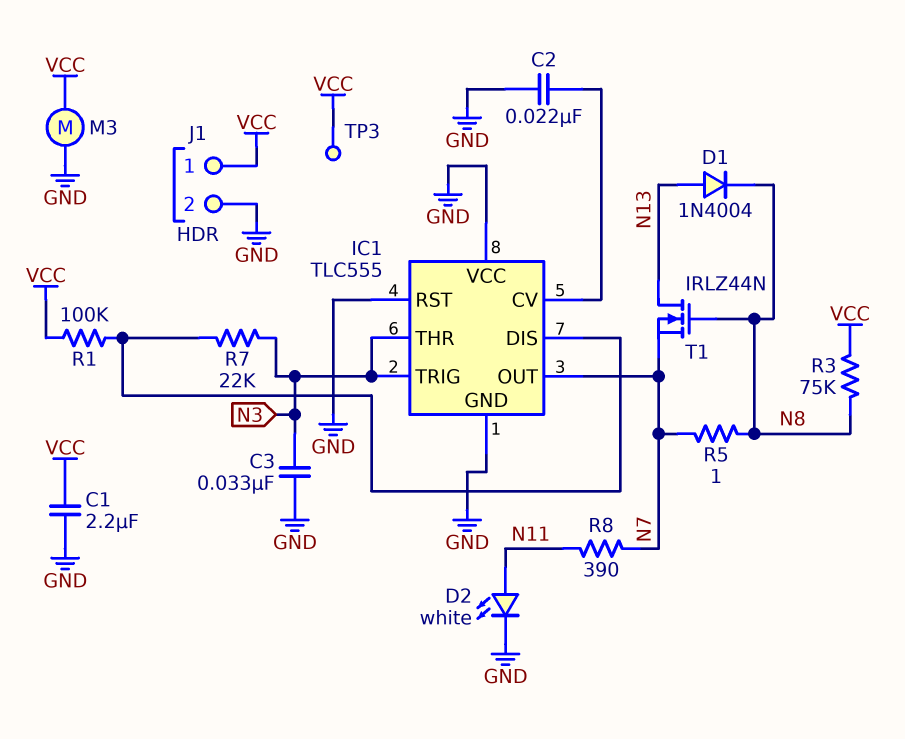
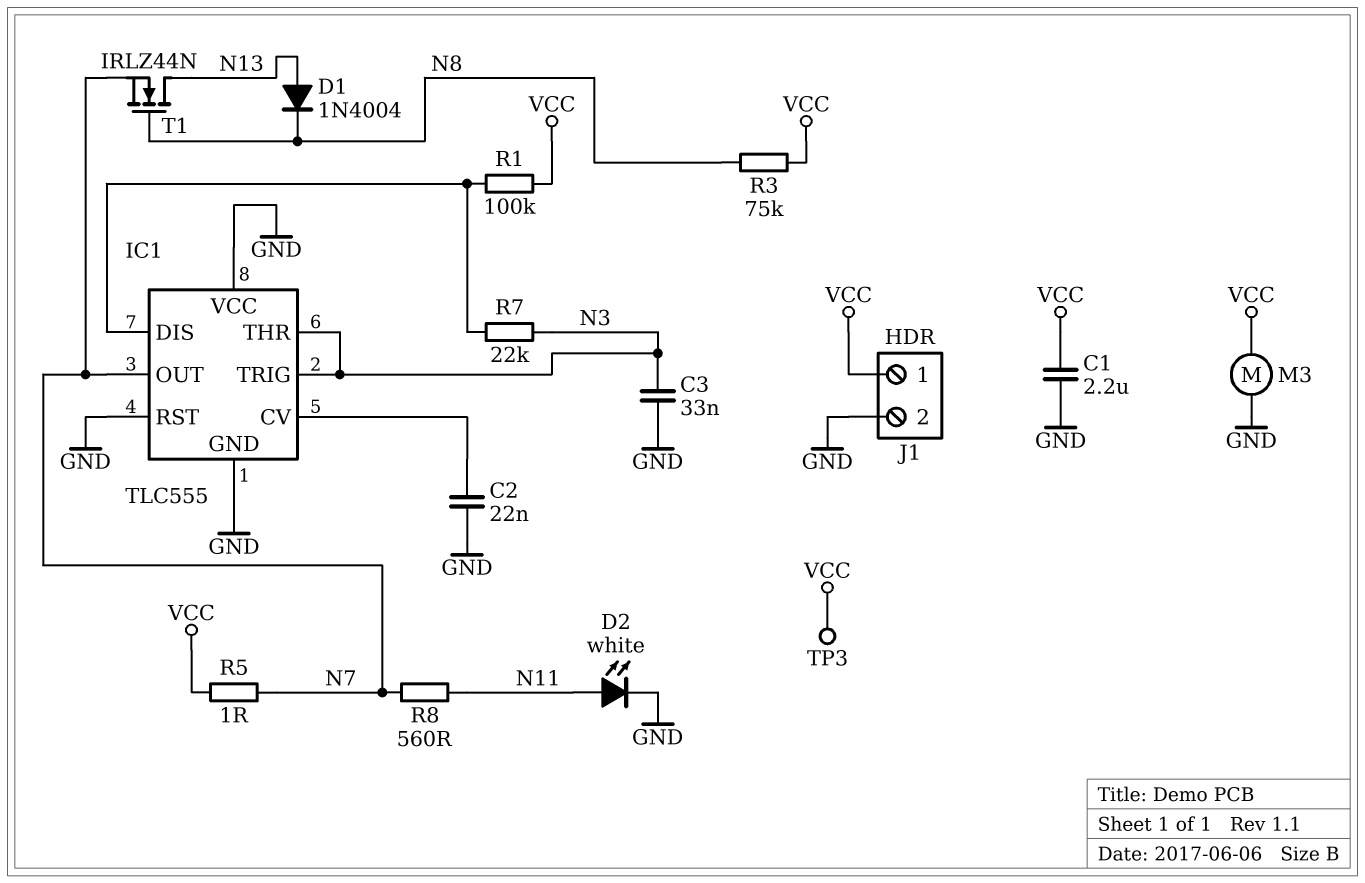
R5: 1 (N7, N8) -> 1 (N7, VCC)
R8: 390 (N7, N11) -> 560 (N7, N11)

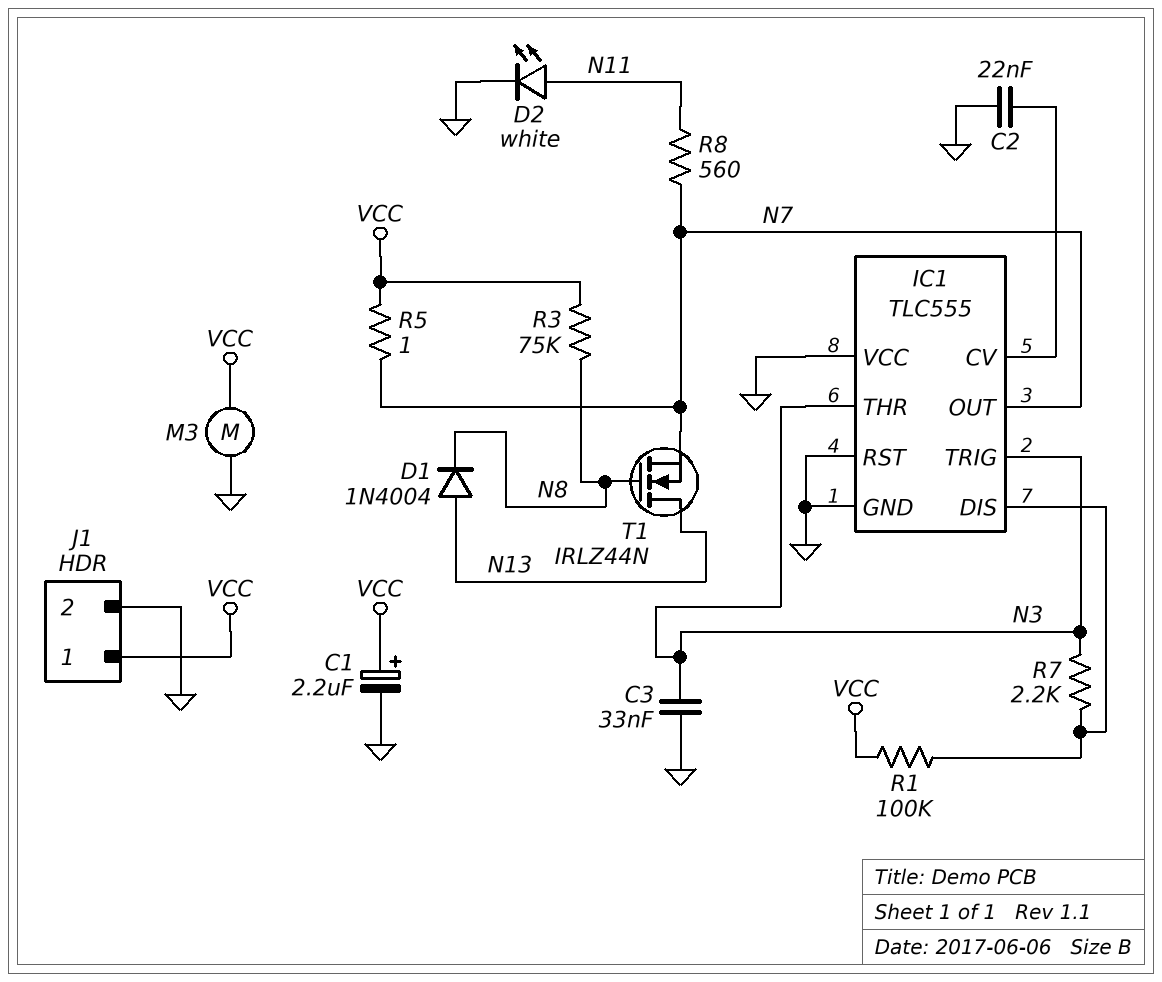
C1: 2.2uF (GND, VCC) -> 2.2uF (plus VCC, minus GND)
R7: 22k (IC1/DIS, N3) -> 2.2k (IC1/DIS, N3)
TP3: test point (VCC) -> none

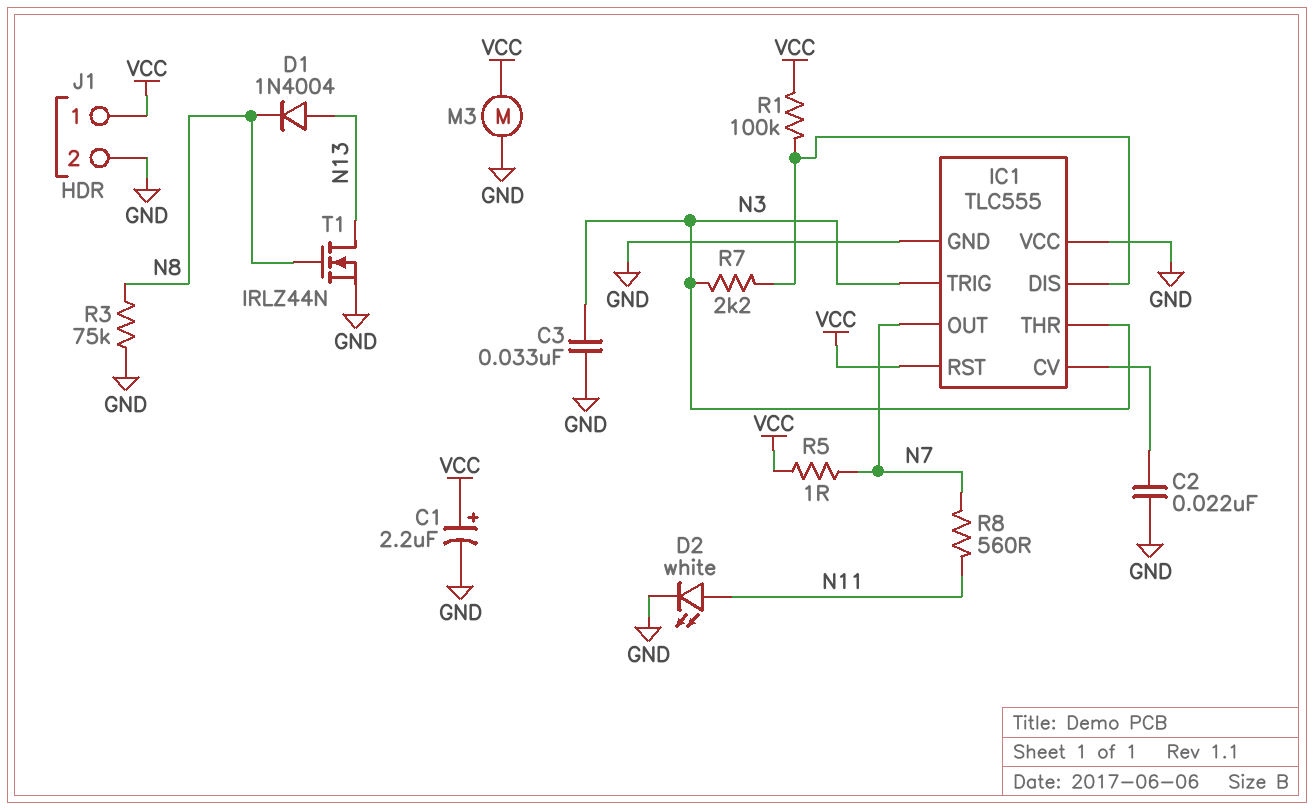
IC1 pin RST: GND -> VCC
R3: 75k (N8, VCC) -> 75k (GND, N8)
T1: NMOS IRLZ44N (G N8, D N13, S N7) -> NMOS IRLZ44N (G N8, D N13, S GND)

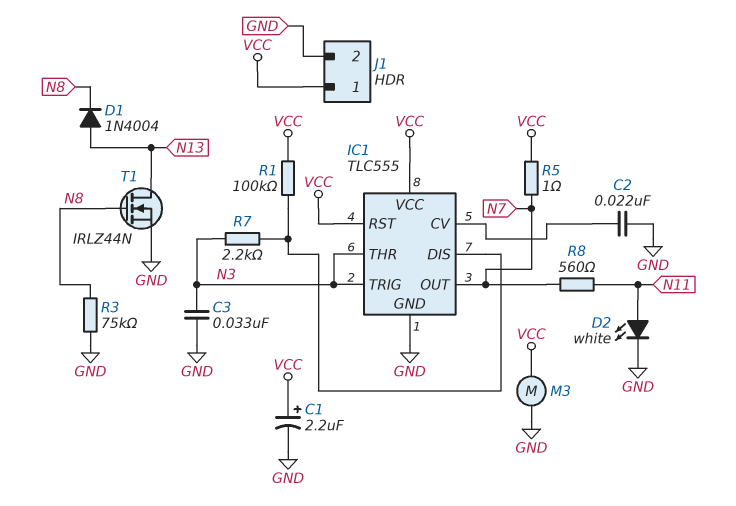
IC1 pin VCC: GND -> VCC

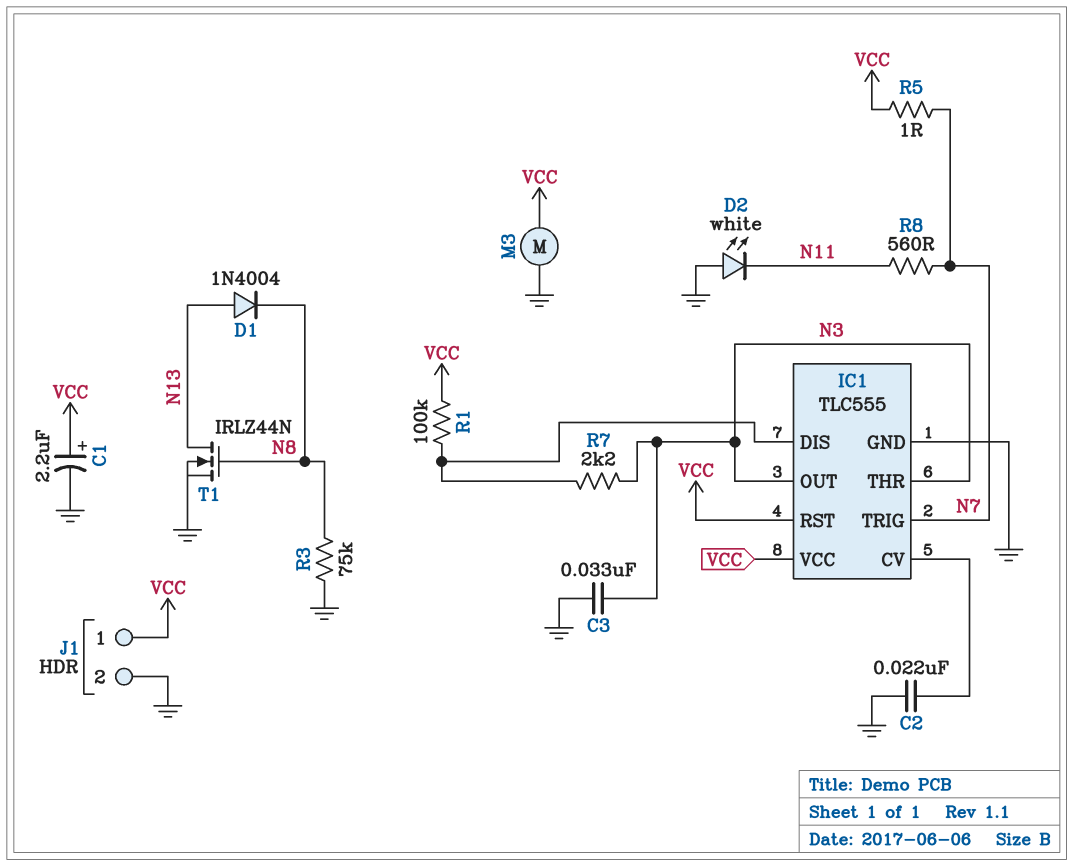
D2: LED white (A N11, K GND) -> LED white (A GND, K N11)
IC1 pin OUT: N7 -> N3
IC1 pin TRIG: N3 -> N7

